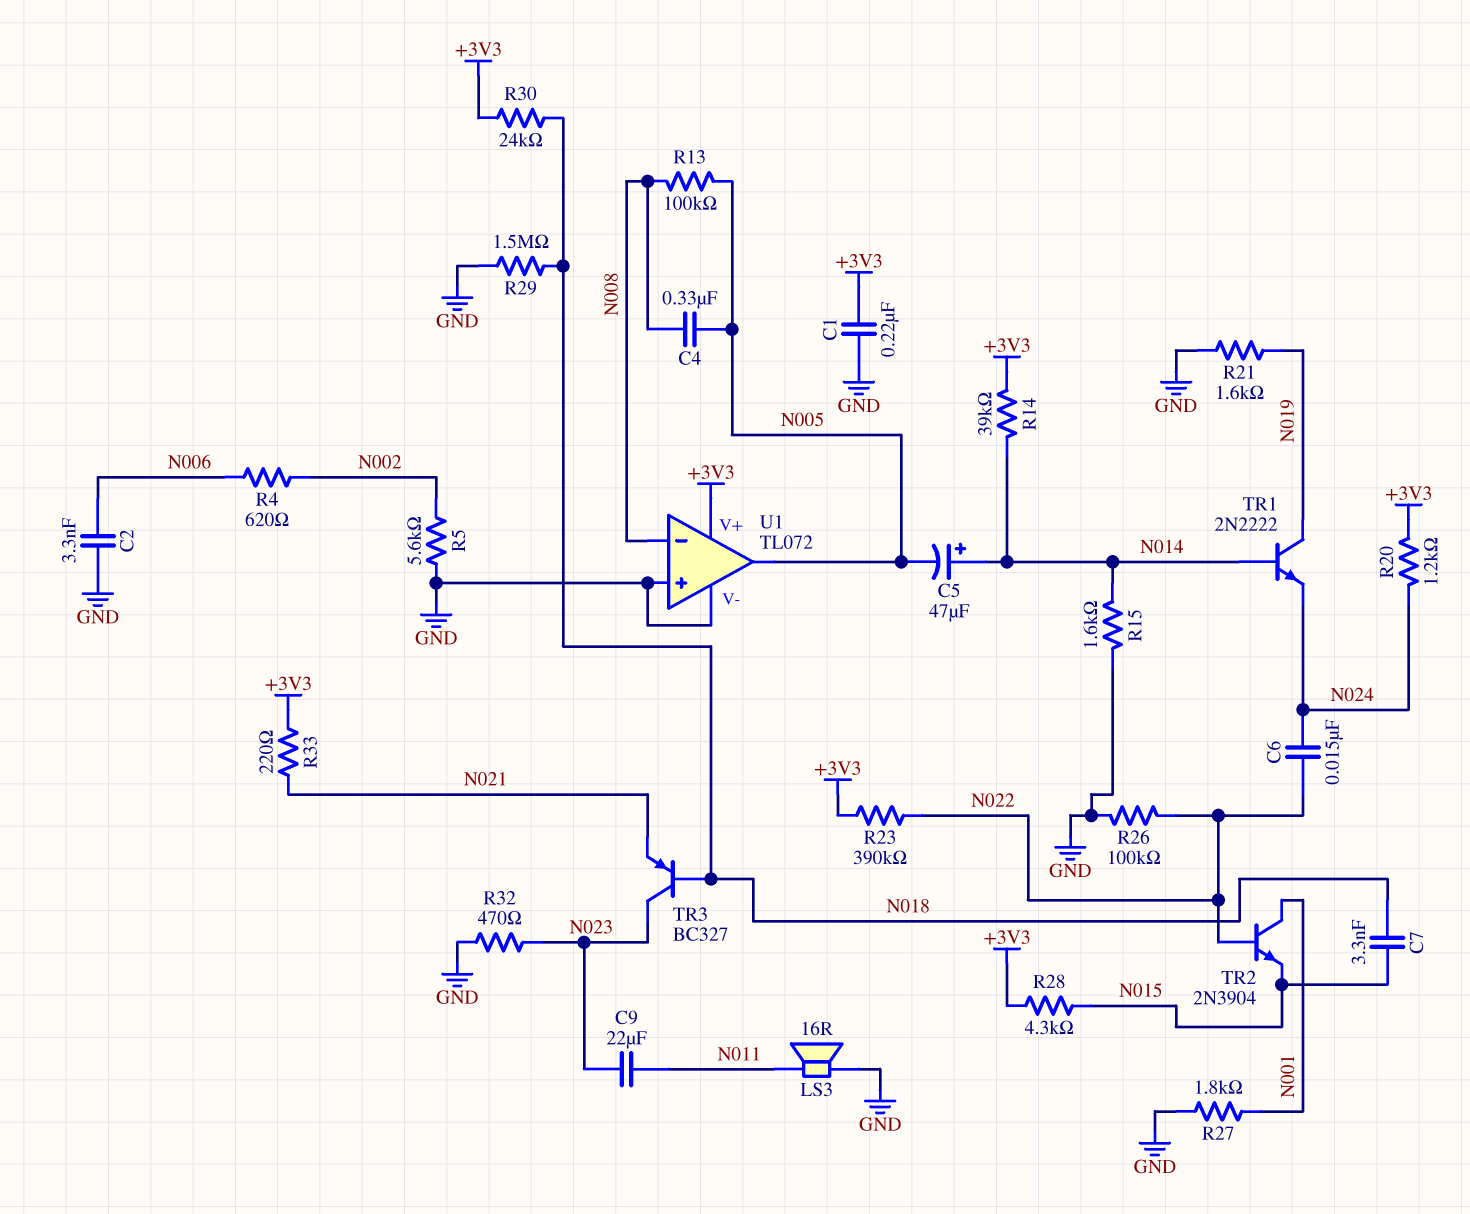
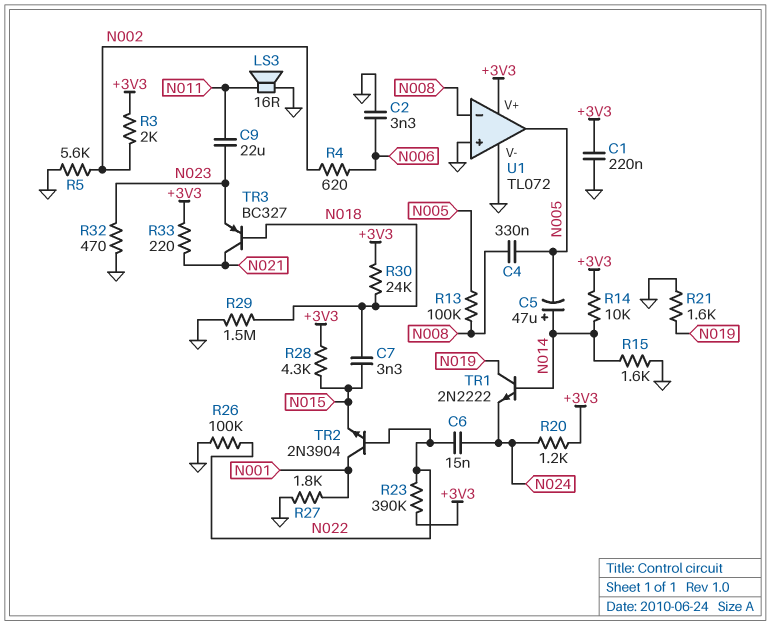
R3: none -> 2k (+3V3, N002)
R14: 39k (+3V3, N014) -> 10k (+3V3, N014)
TR3: PNP BC327 (B N018, C N023, E N021) -> PNP BC327 (B N018, C N021, E N023)

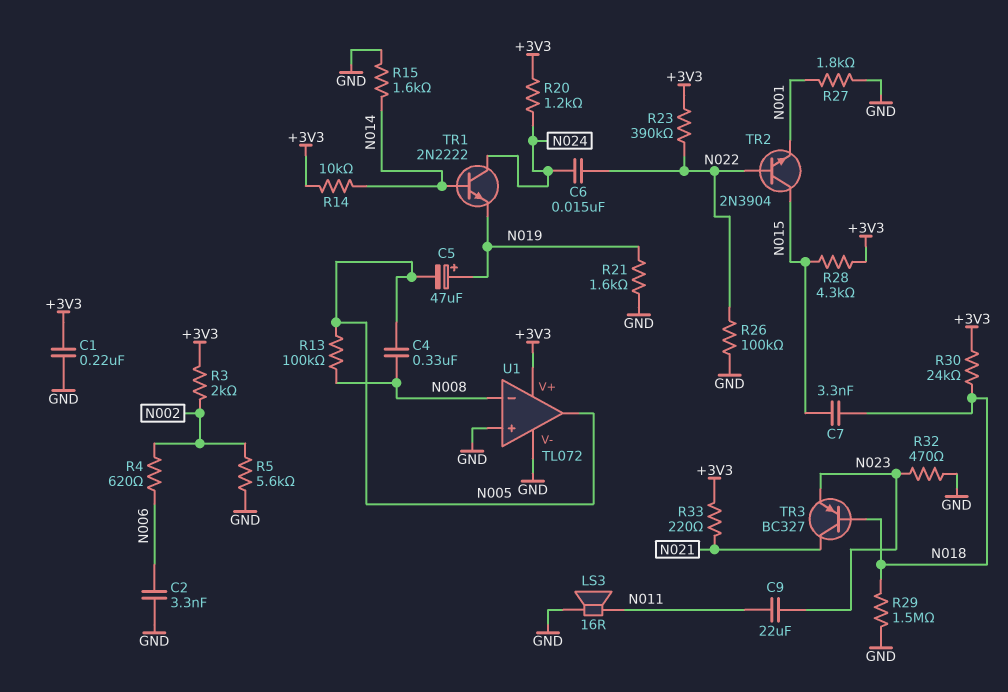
C5: 47uF (plus N014, minus N005) -> 47uF (plus N019, minus N005)
TR1: NPN 2N2222 (B N014, C N019, E N024) -> NPN 2N2222 (B N014, C N024, E N019)
TR2: NPN 2N3904 (B N022, C N001, E N015) -> NPN 2N3904 (B N022, C N015, E N001)

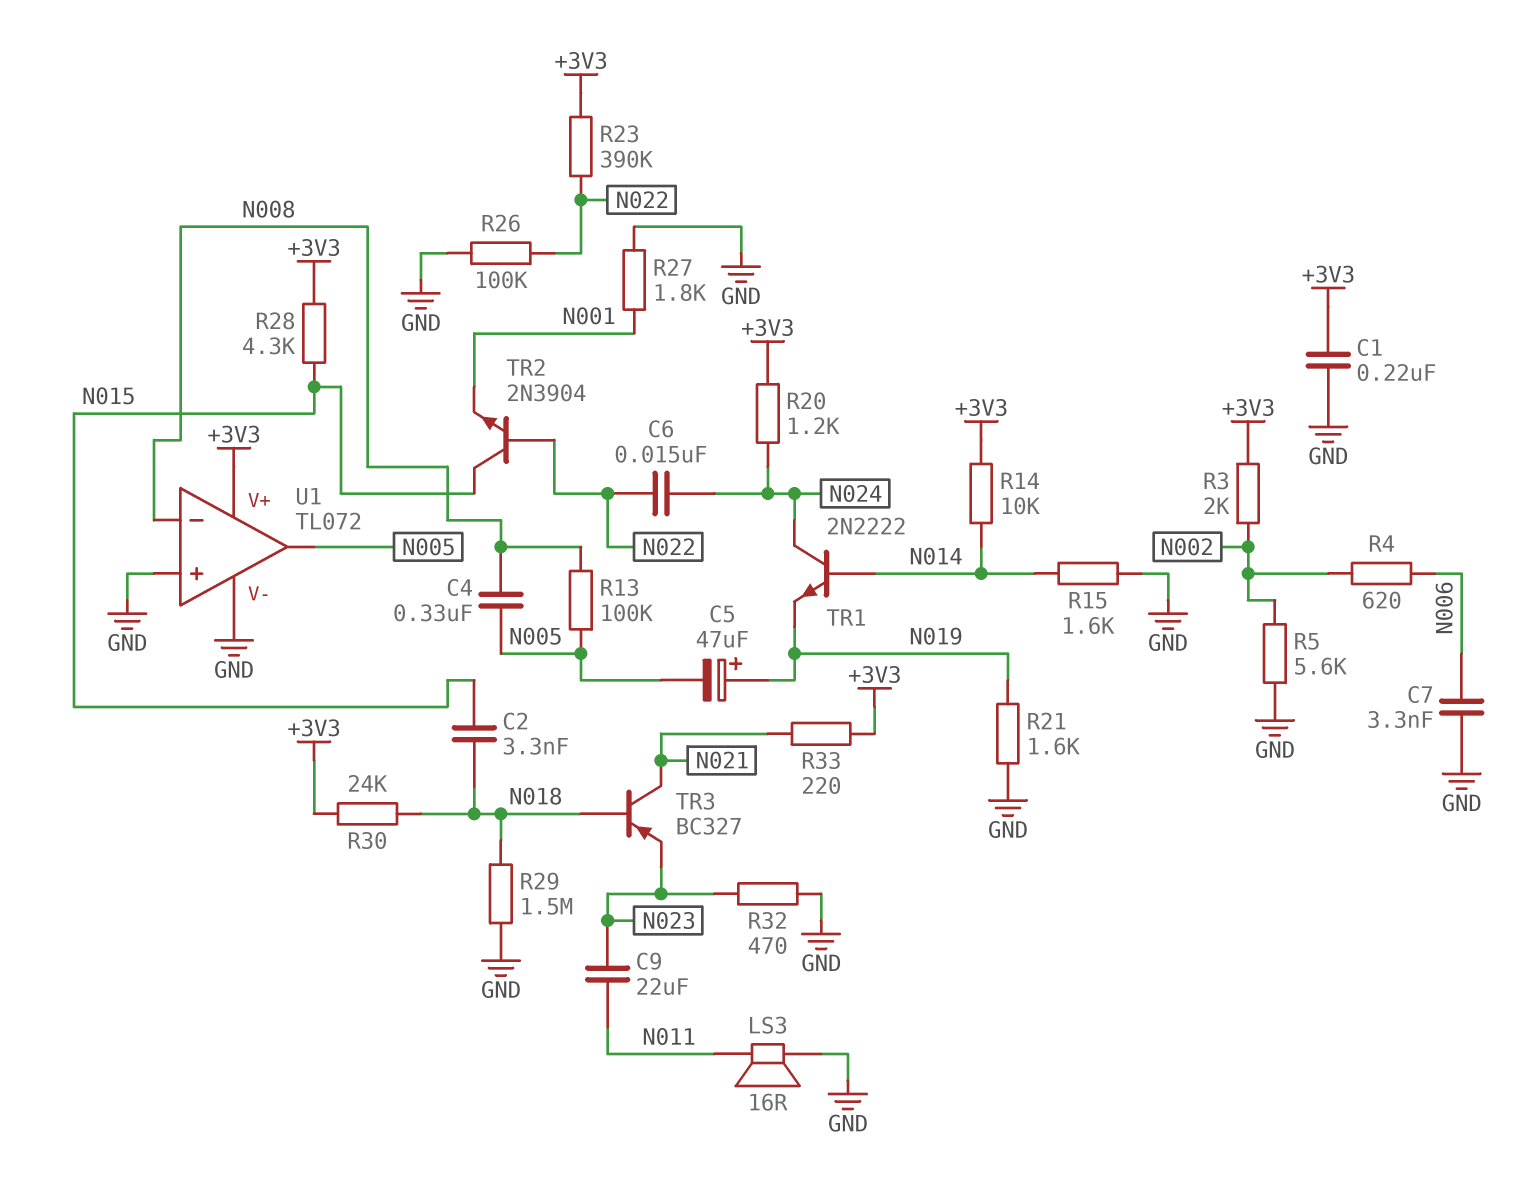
C2: 3.3nF (GND, N006) -> 3.3nF (N015, N018)
C7: 3.3nF (N015, N018) -> 3.3nF (GND, N006)

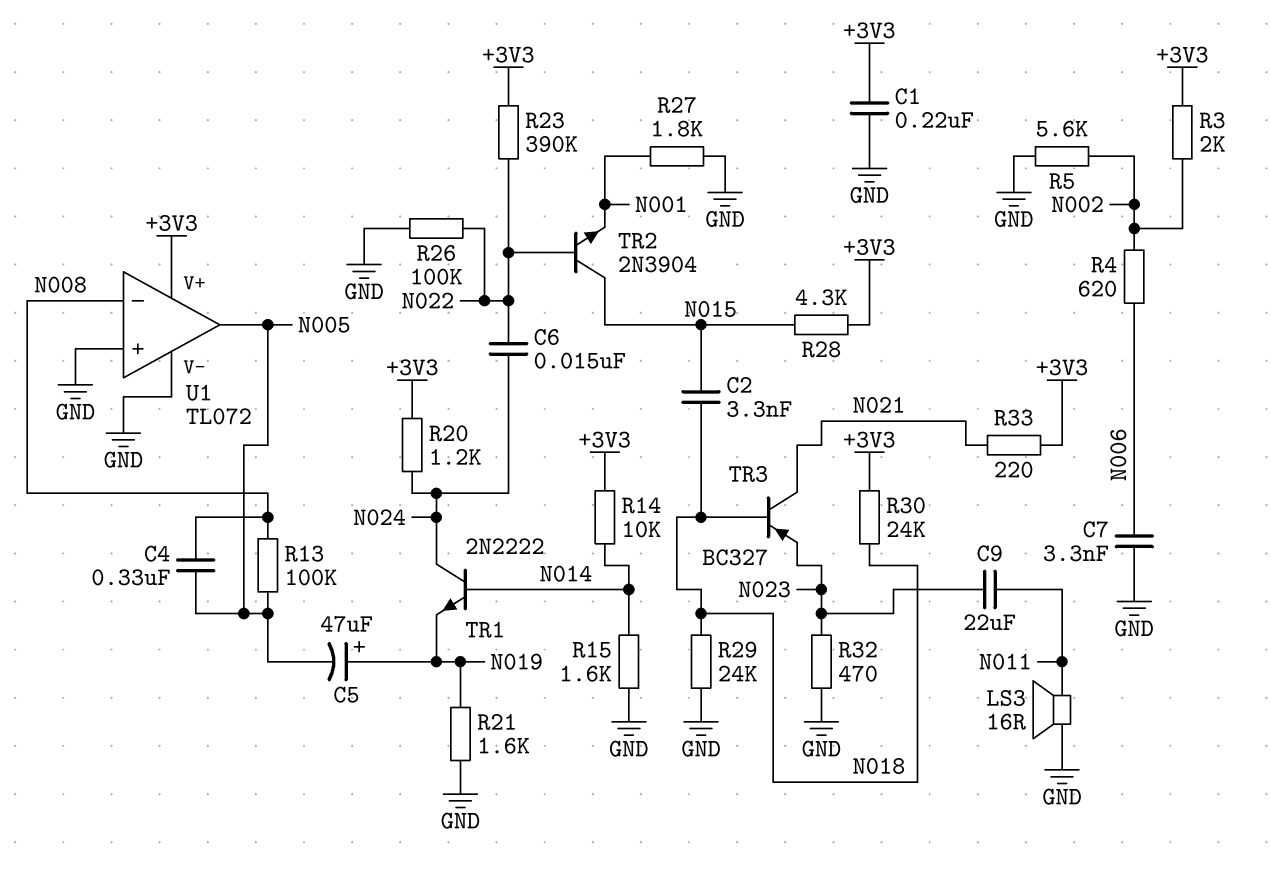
R29: 1.5M (GND, N018) -> 24k (GND, N018)

